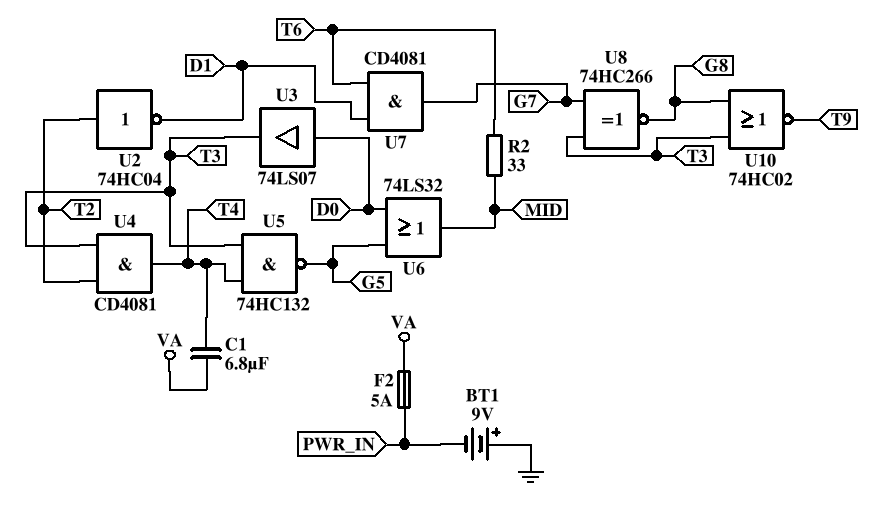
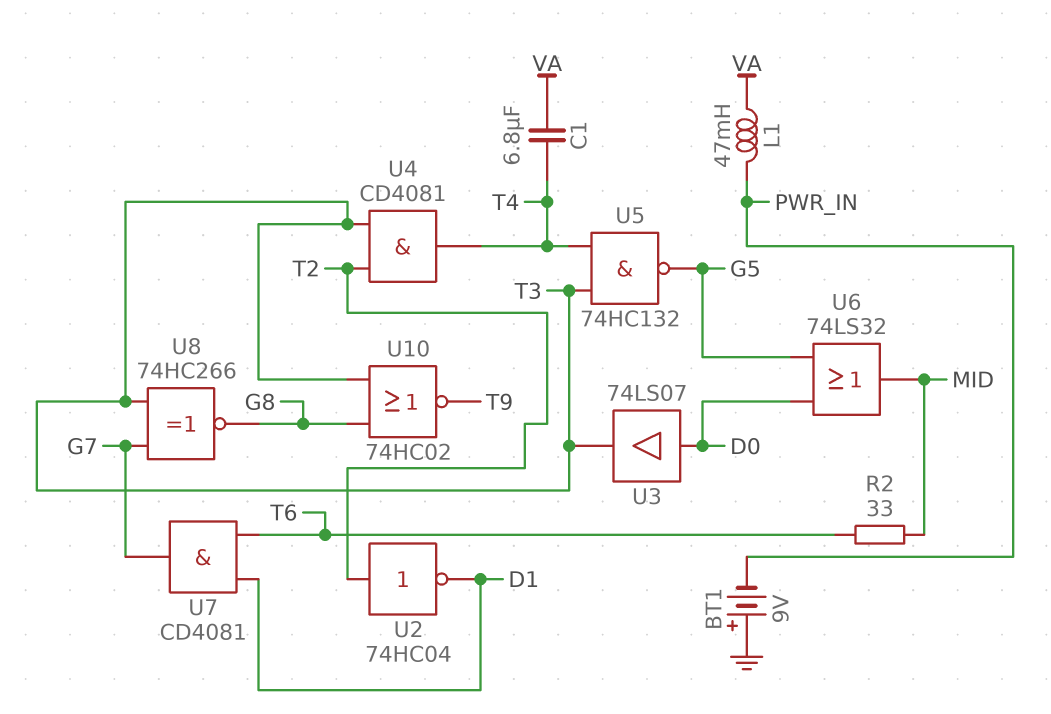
F2: 5A (PWR_IN, VA) -> none
L1: none -> 47mH (PWR_IN, VA)

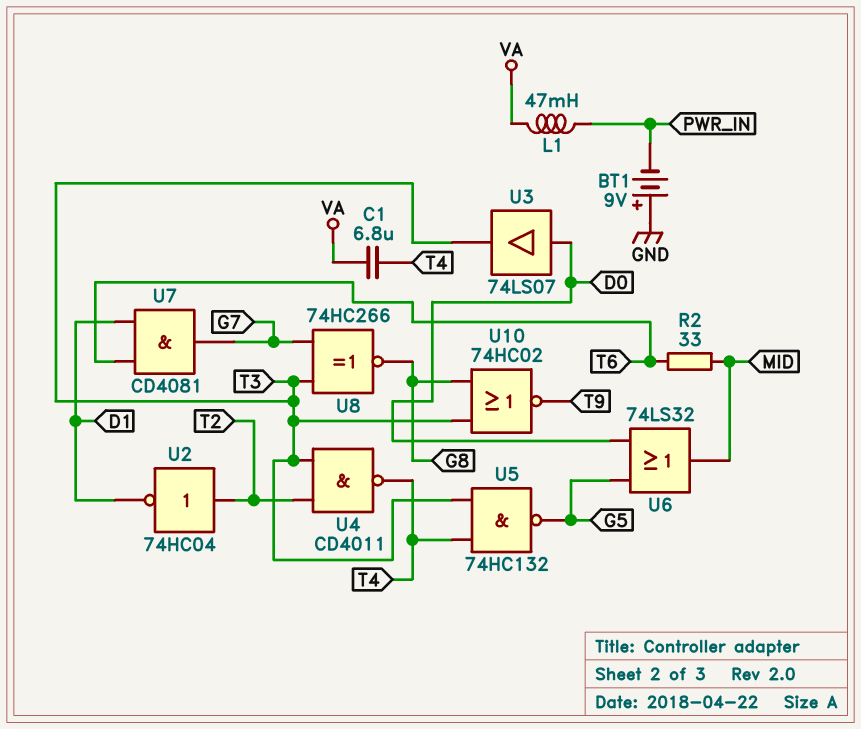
U4: AND CD4081 (in T2, in T3, out T4) -> NAND CD4011 (in T2, in T3, out T4)

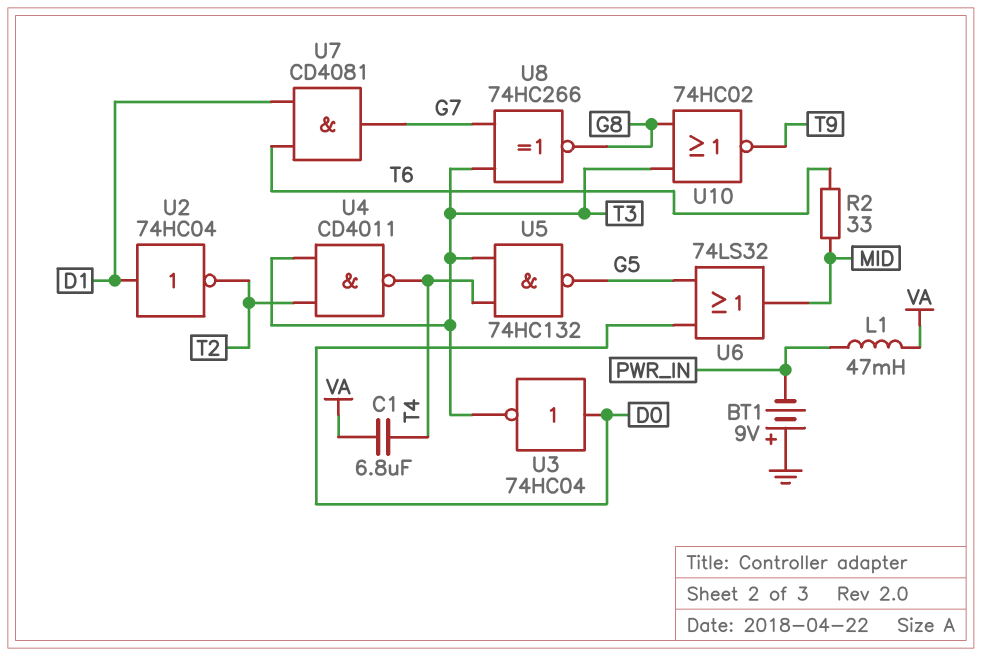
U2: NOT 74HC04 (in T2, out D1) -> NOT 74HC04 (in D1, out T2)
U3: buffer 74LS07 (in D0, out T3) -> NOT 74HC04 (in D0, out T3)

